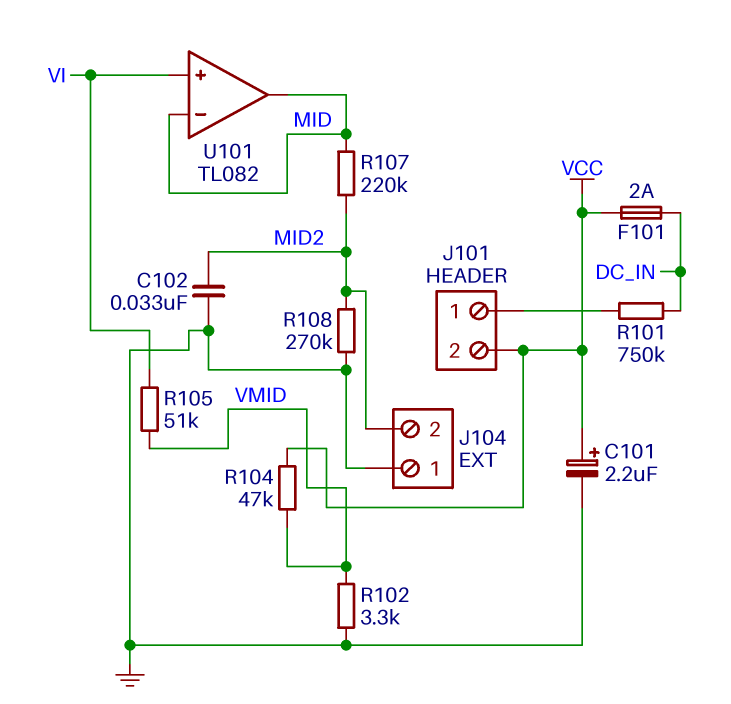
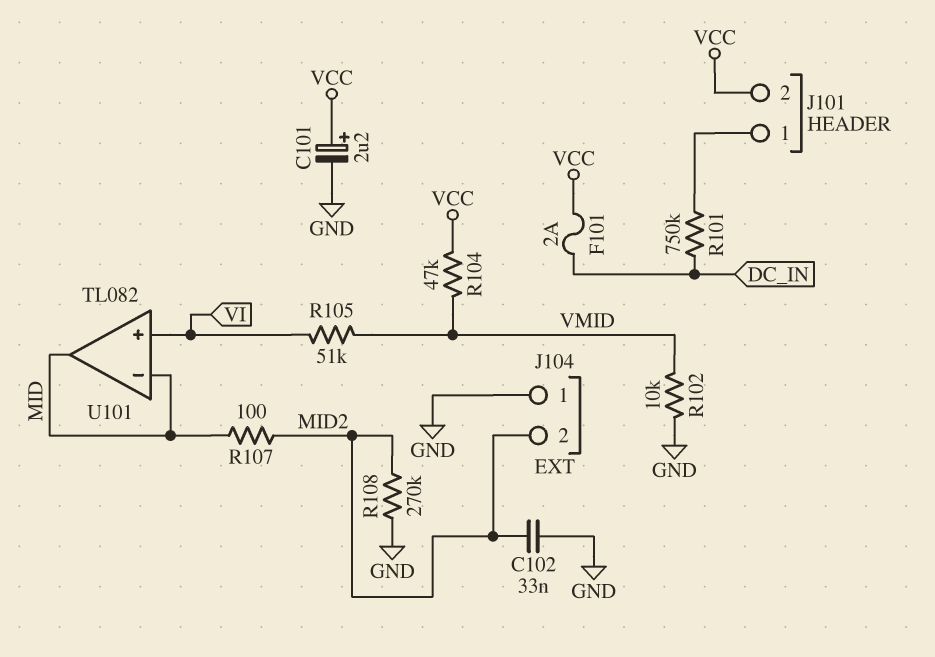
R102: 3.3k (GND, VMID) -> 10k (GND, VMID)
R107: 220k (MID, MID2) -> 100 (MID, MID2)

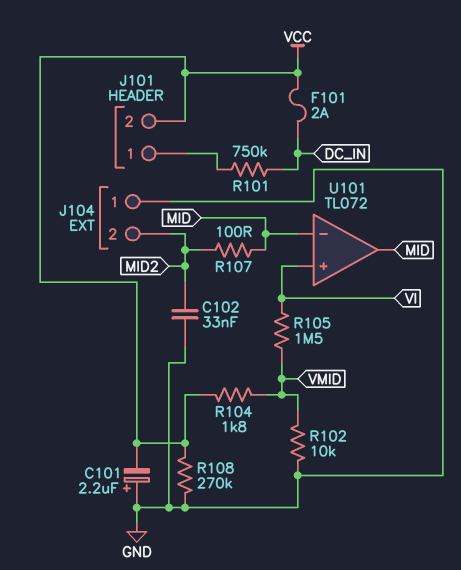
C101: 2.2uF (plus VCC, minus GND) -> 2.2uF (plus GND, minus VCC)
R104: 47k (VCC, VMID) -> 1.8k (VCC, VMID)
R105: 51k (VI, VMID) -> 1.5M (VI, VMID)
R108: 270k (GND, MID2) -> 270k (GND, VCC)
U101: TL082 -> TL072

